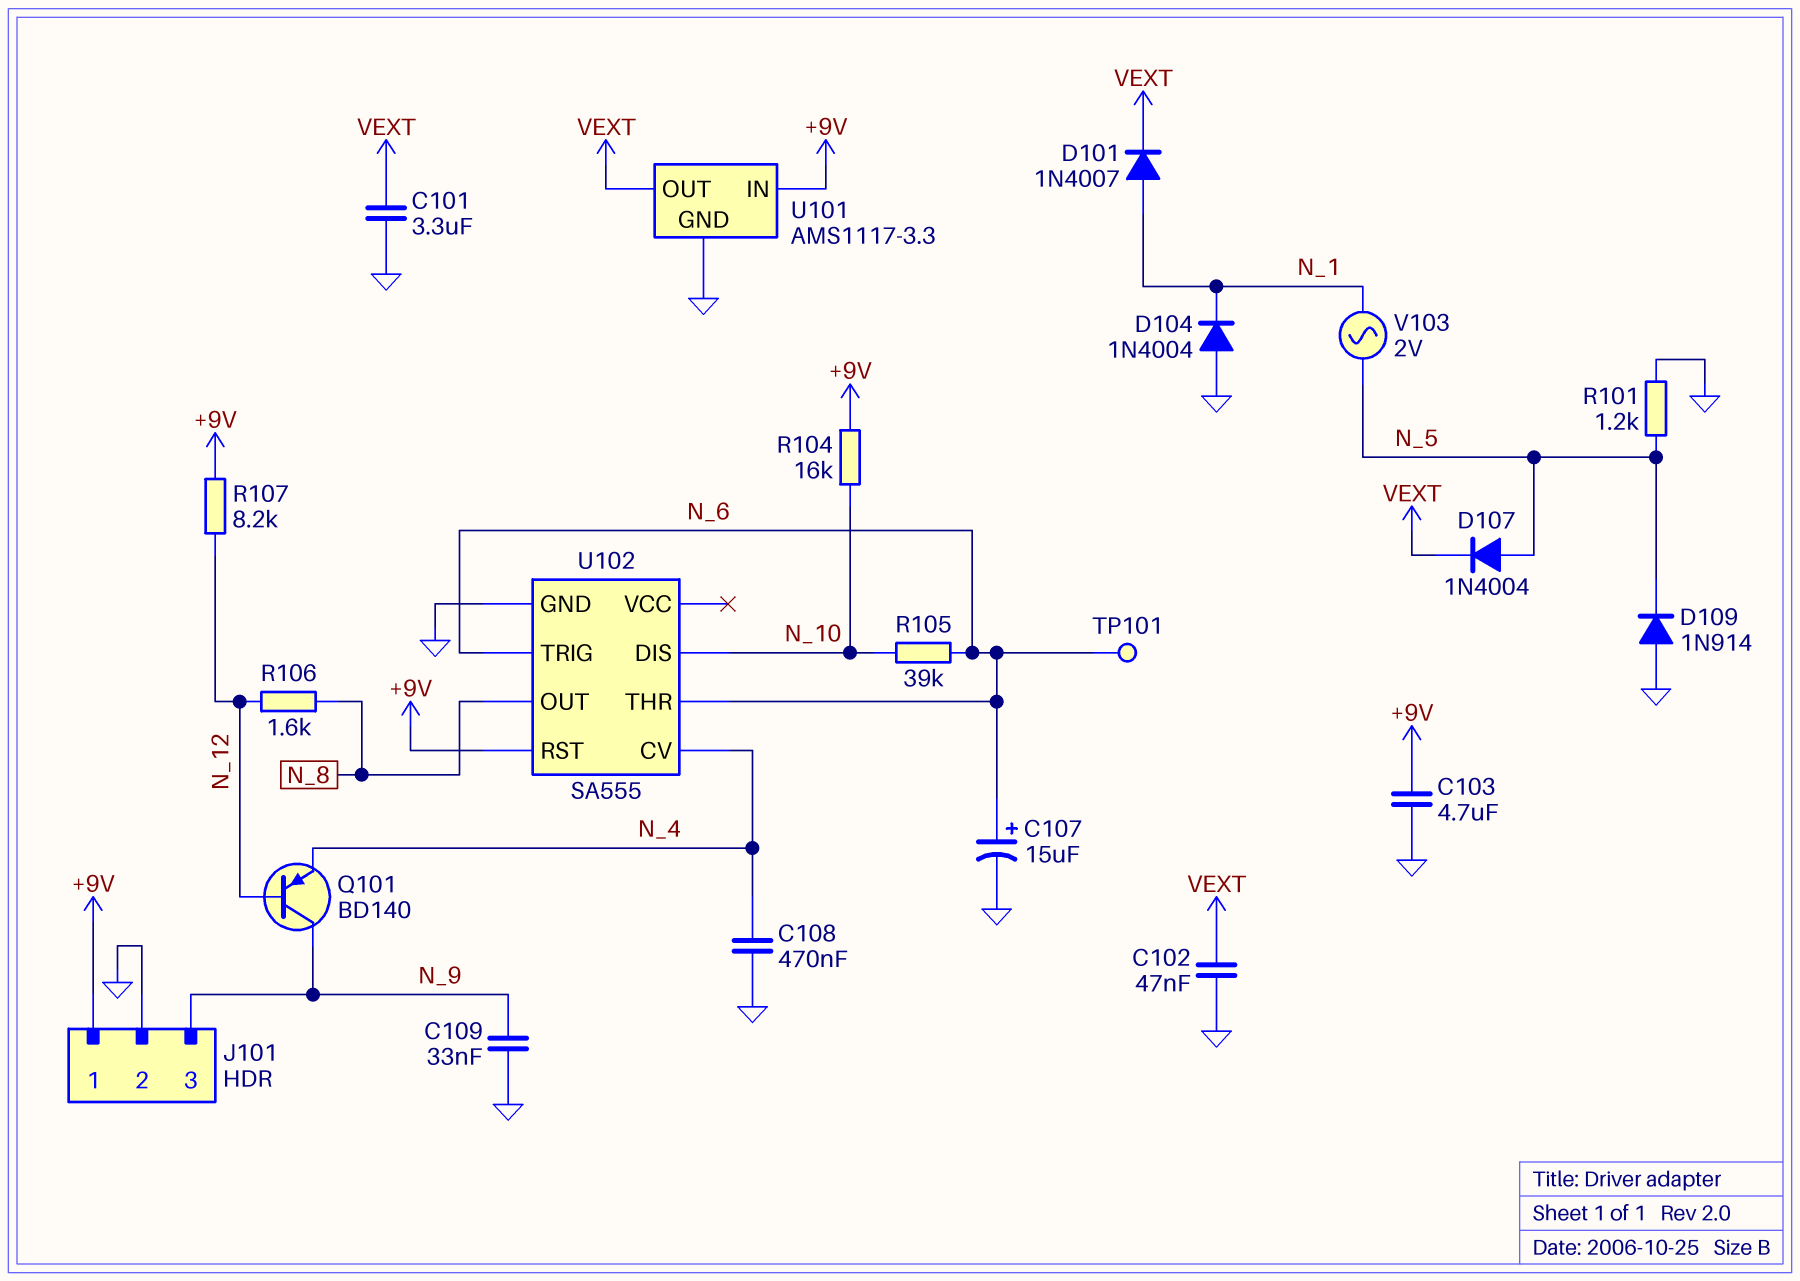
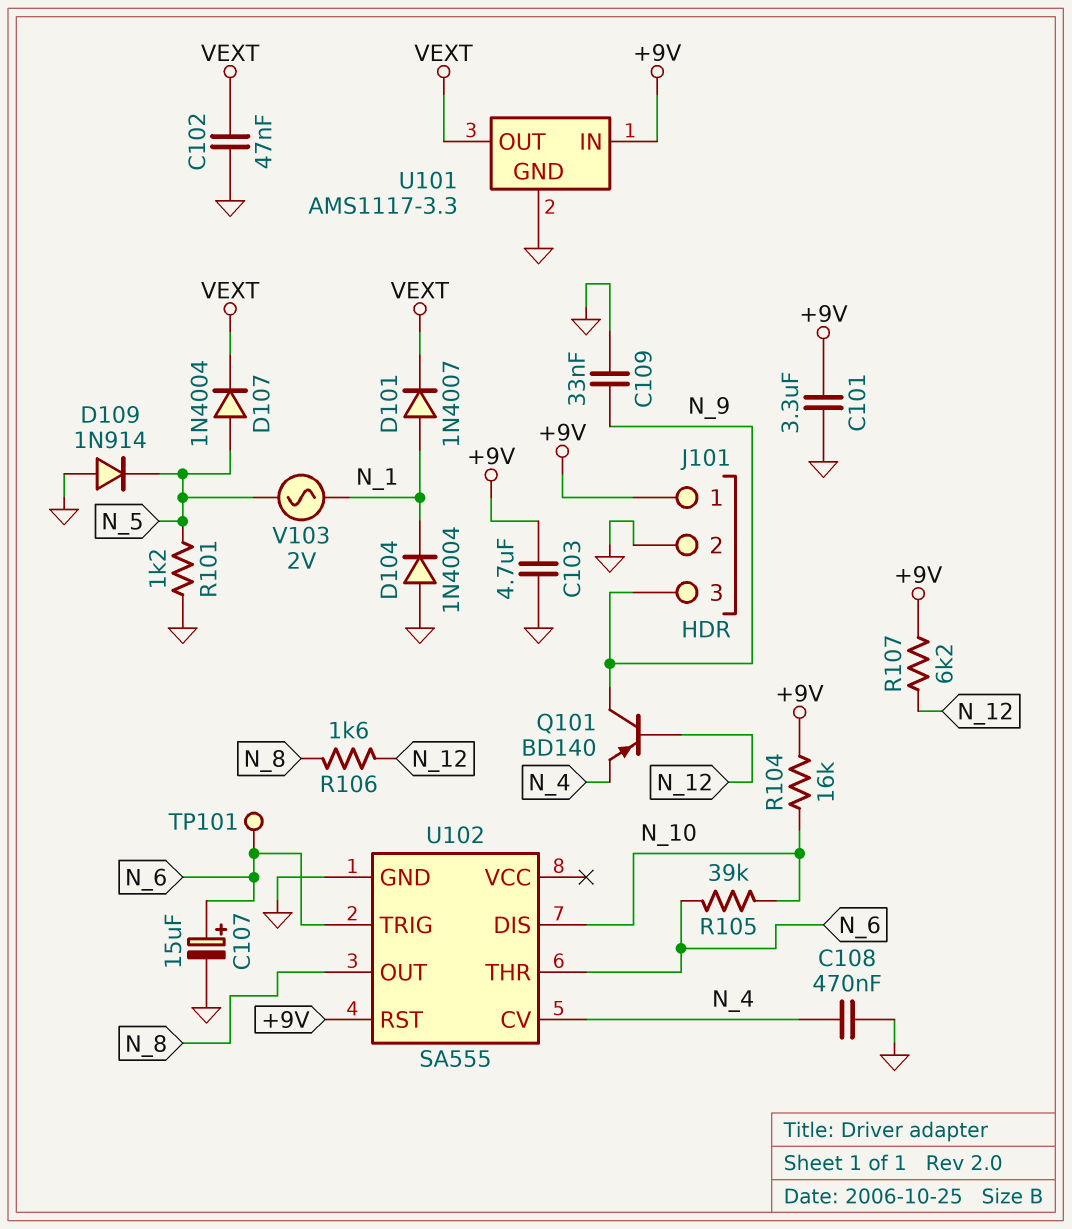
C101: 3.3uF (GND, VEXT) -> 3.3uF (+9V, GND)
R107: 8.2k (+9V, N_12) -> 6.2k (+9V, N_12)

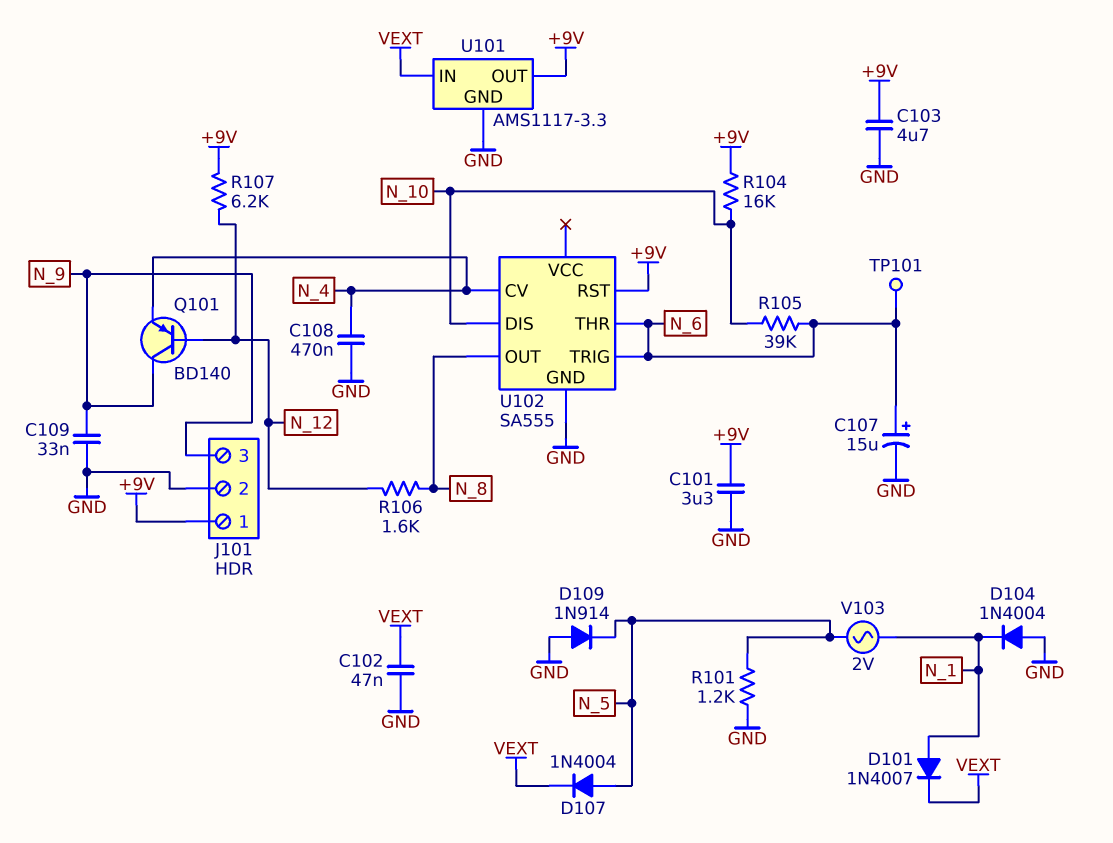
U101 pin IN: +9V -> VEXT
U101 pin OUT: VEXT -> +9V

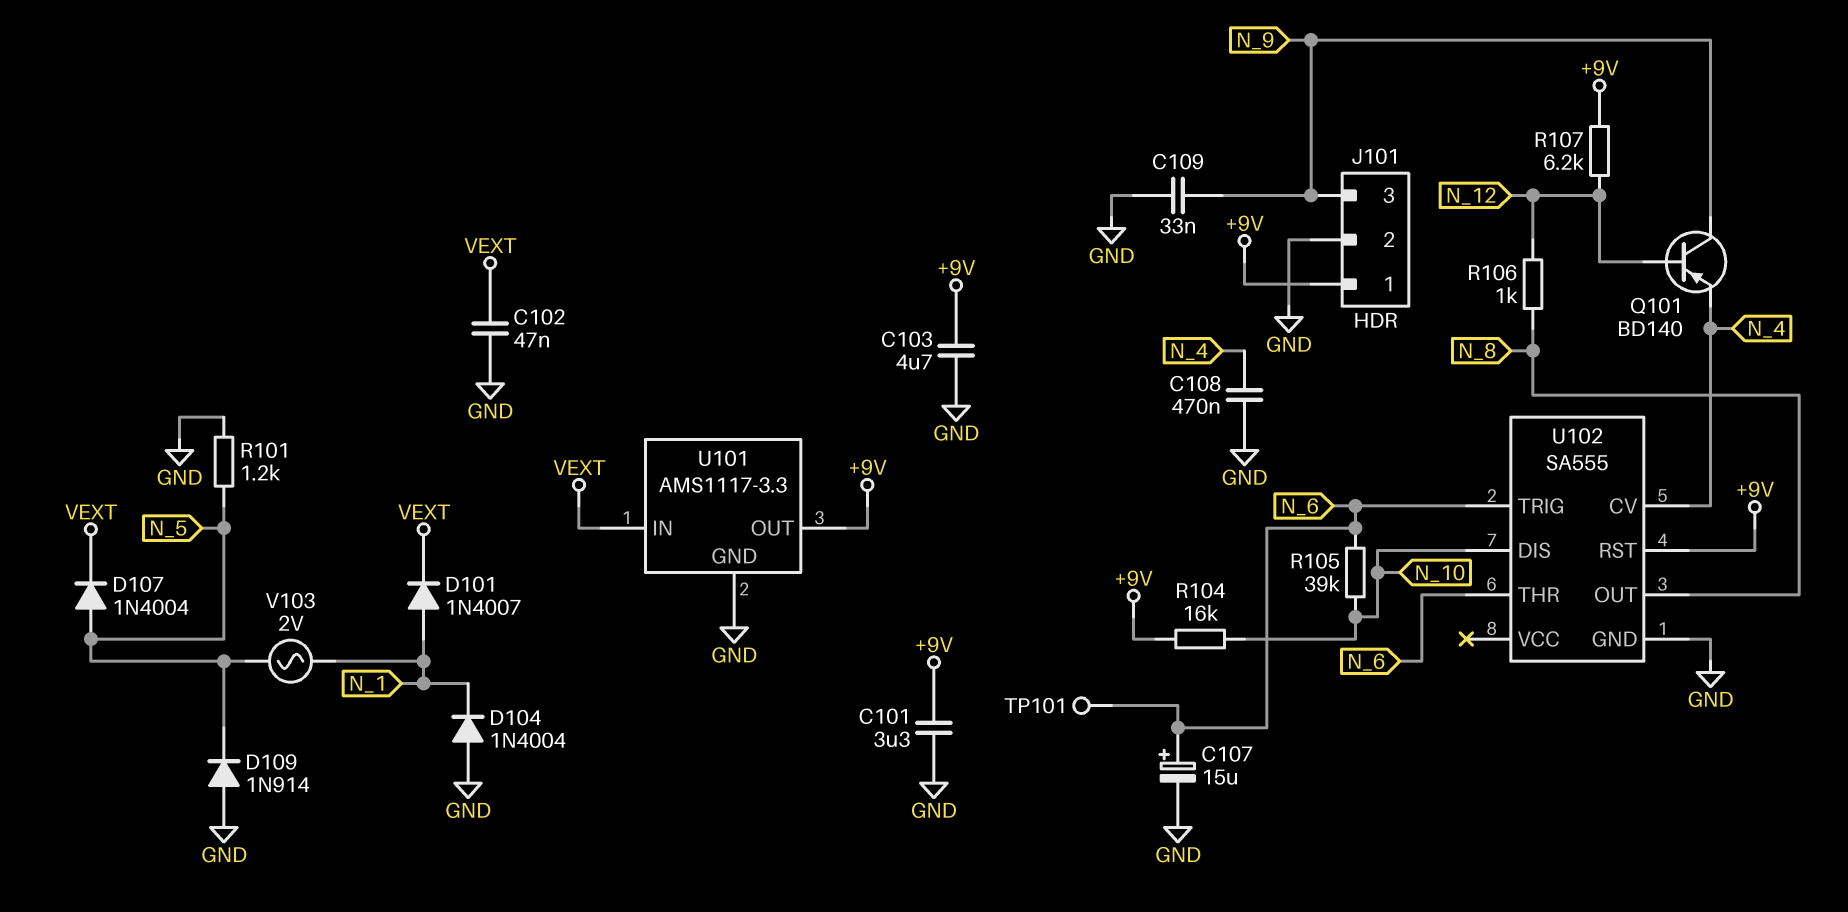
R106: 1.6k (N_8, N_12) -> 1k (N_8, N_12)

